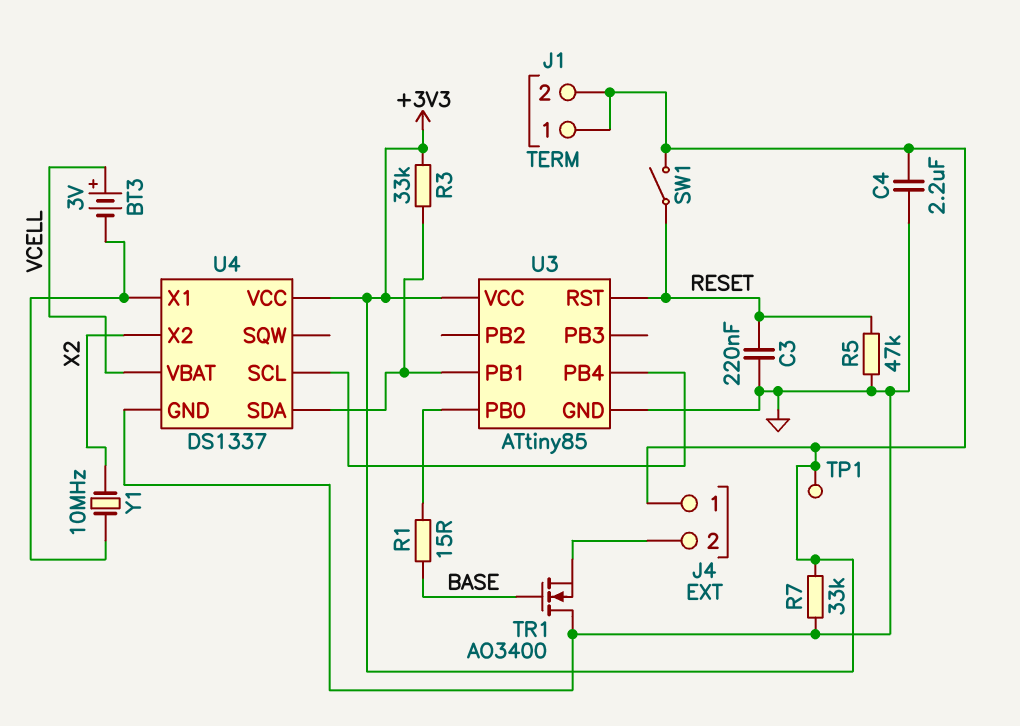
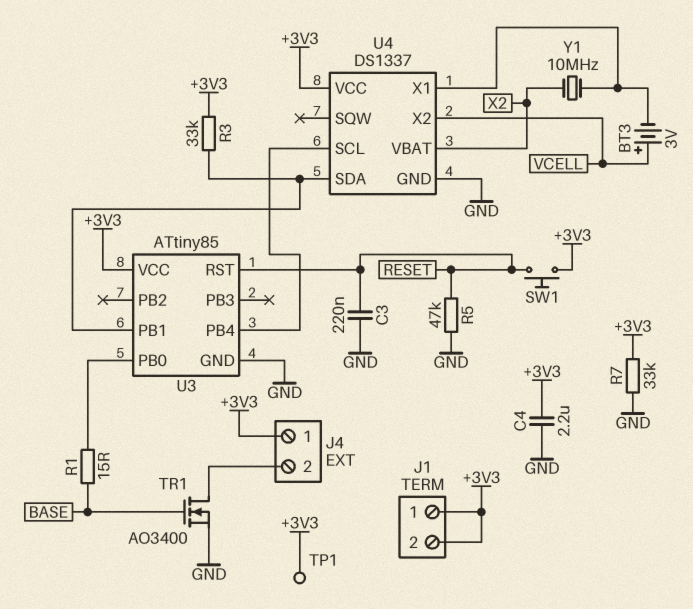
SW1: switch (+3V3, RESET) -> button (+3V3, RESET)
TR1: NMOS AO3400 (G BASE, D GND, S J4/2) -> NMOS AO3400 (G BASE, D J4/2, S GND)
U4 pin VBAT: VCELL -> X2
U4 pin X2: X2 -> VCELL

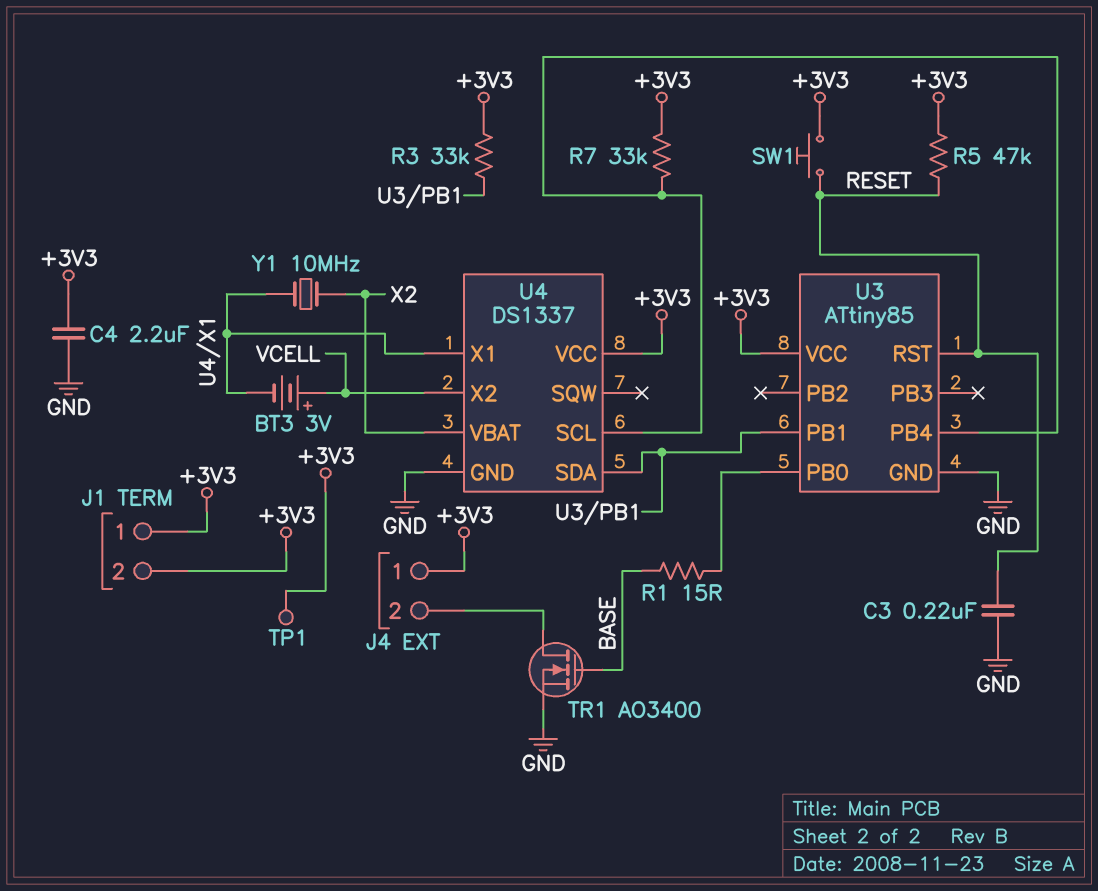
R5: 47k (GND, RESET) -> 47k (+3V3, RESET)
R7: 33k (+3V3, GND) -> 33k (+3V3, U3/PB4)

